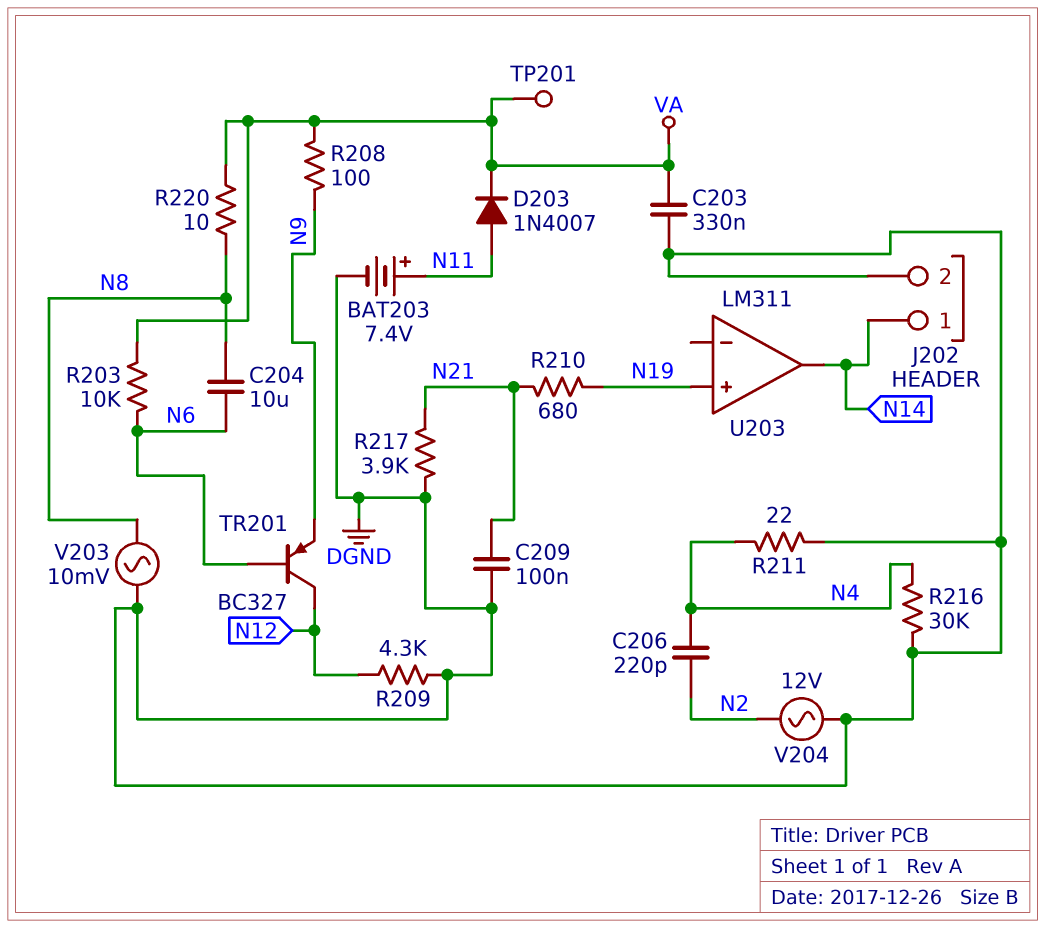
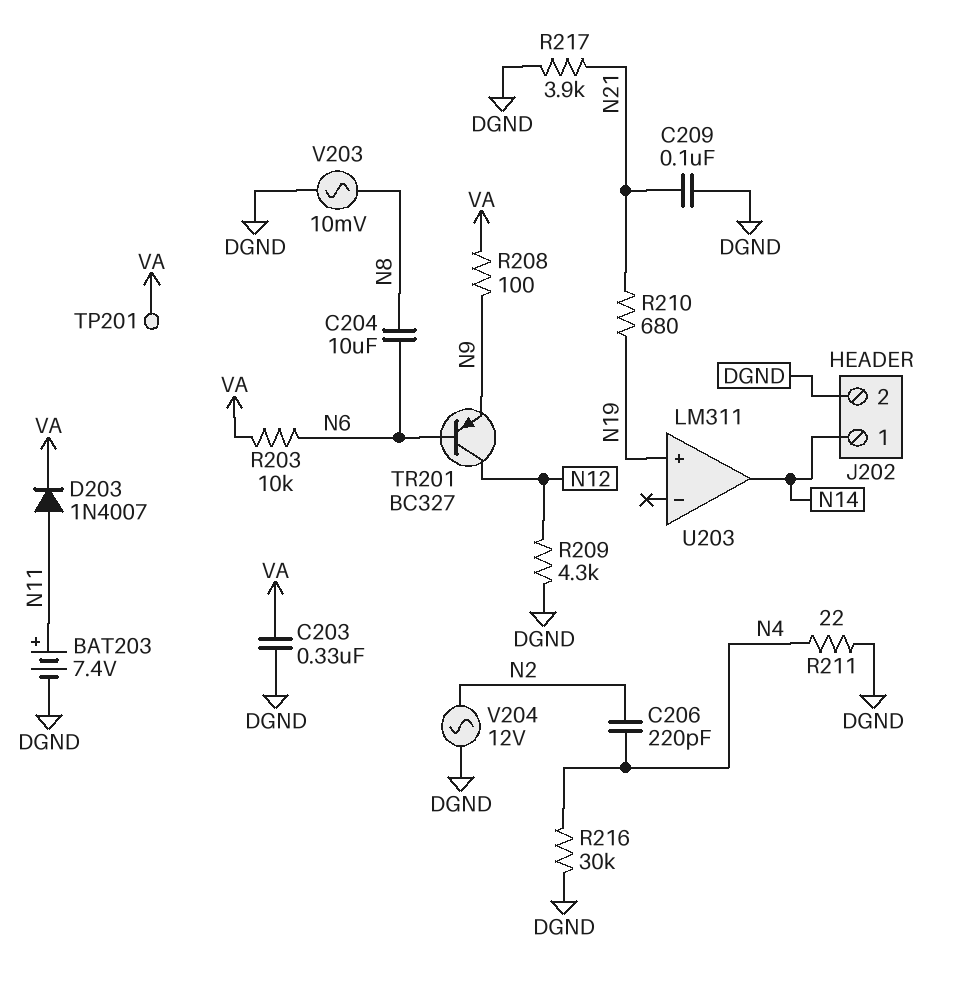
R220: 10 (N8, VA) -> none

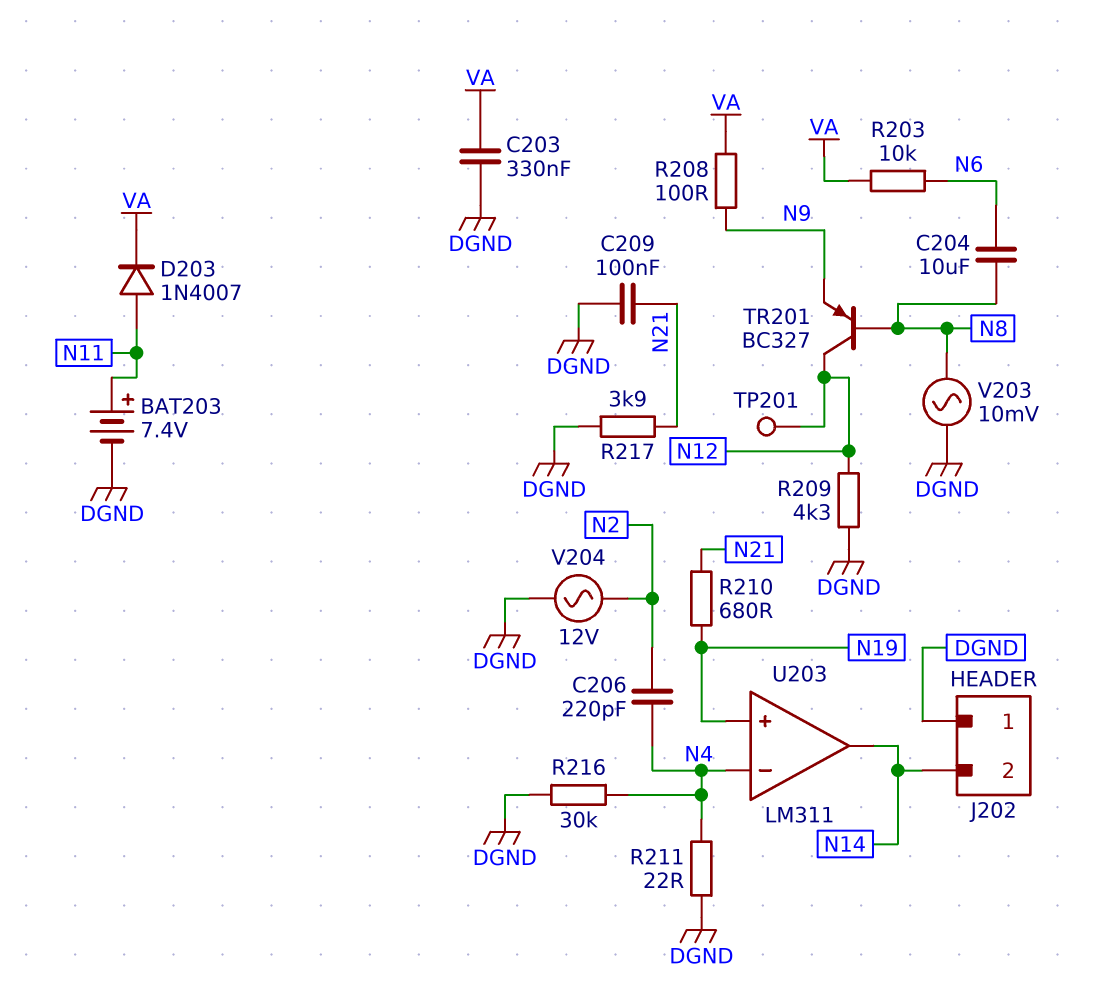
J202 pin 1: N14 -> DGND
J202 pin 2: DGND -> N14
TP201: test point (VA) -> test point (N12)
TR201: PNP BC327 (B N6, C N12, E N9) -> PNP BC327 (B N8, C N12, E N9)
U203 pin in-: none -> N4

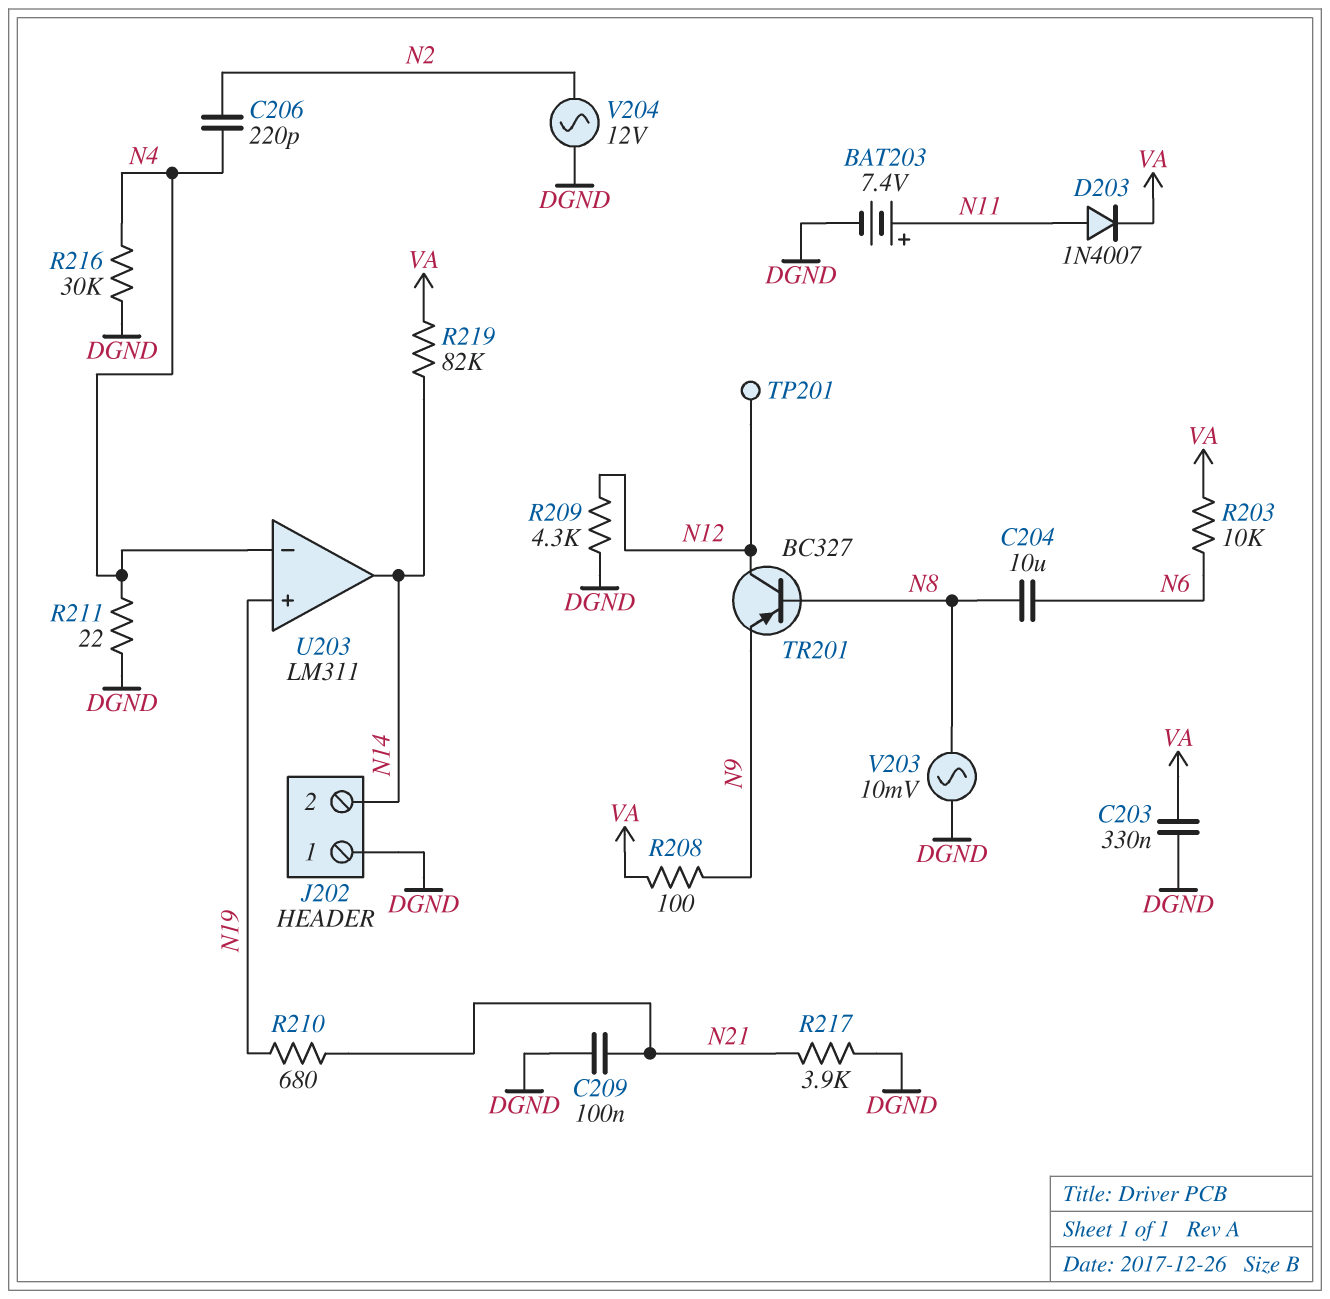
R219: none -> 82k (N14, VA)

